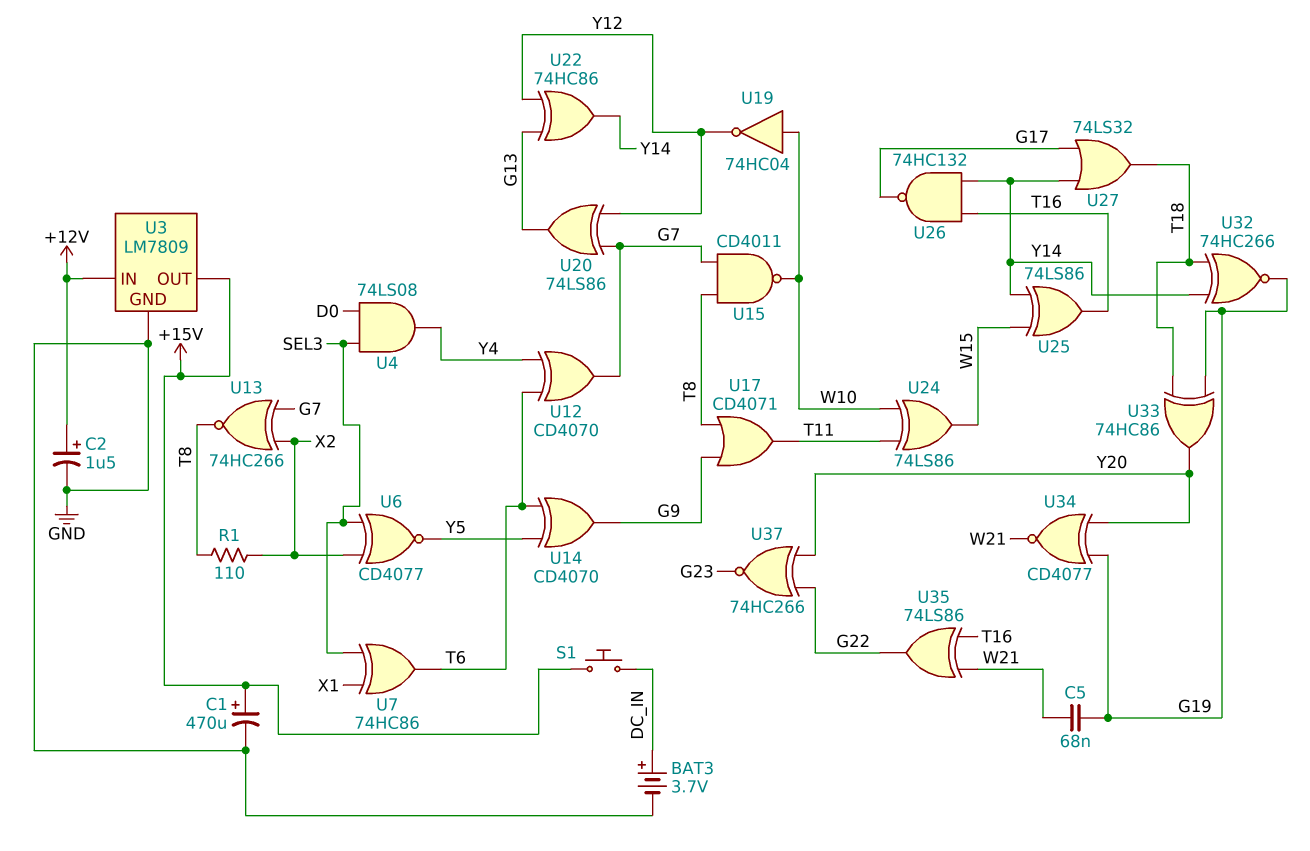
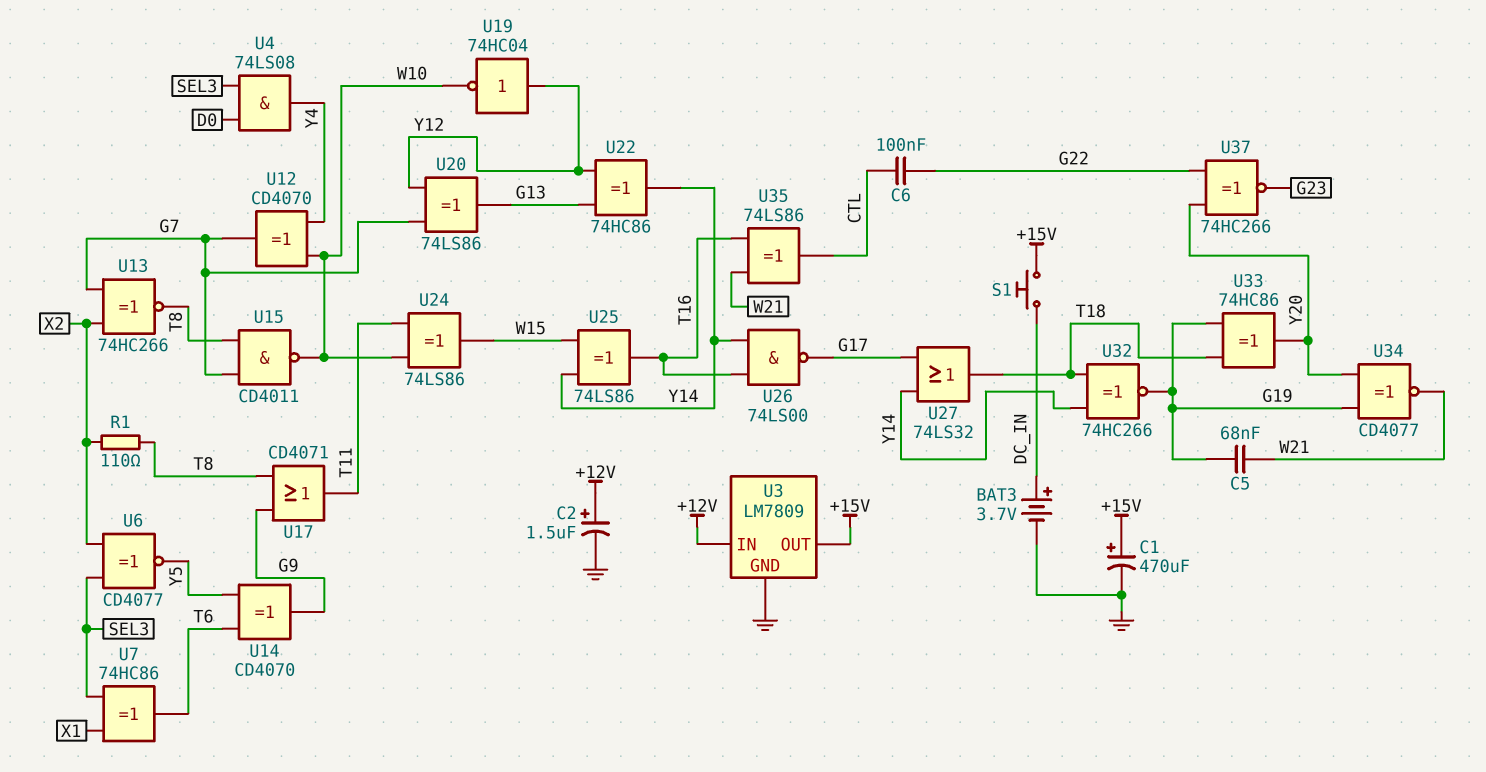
C6: none -> 100nF (CTL, G22)
U12: XOR CD4070 (in T6, in Y4, out G7) -> XOR CD4070 (in W10, in Y4, out G7)
U19: NOT 74HC04 (in W10, out Y12) -> NOT 74HC04 (in Y12, out W10)
U26: NAND 74HC132 (in T16, in Y14, out G17) -> NAND 74LS00 (in T16, in Y14, out G17)
U35: XOR 74LS86 (in T16, in W21, out G22) -> XOR 74LS86 (in T16, in W21, out CTL)

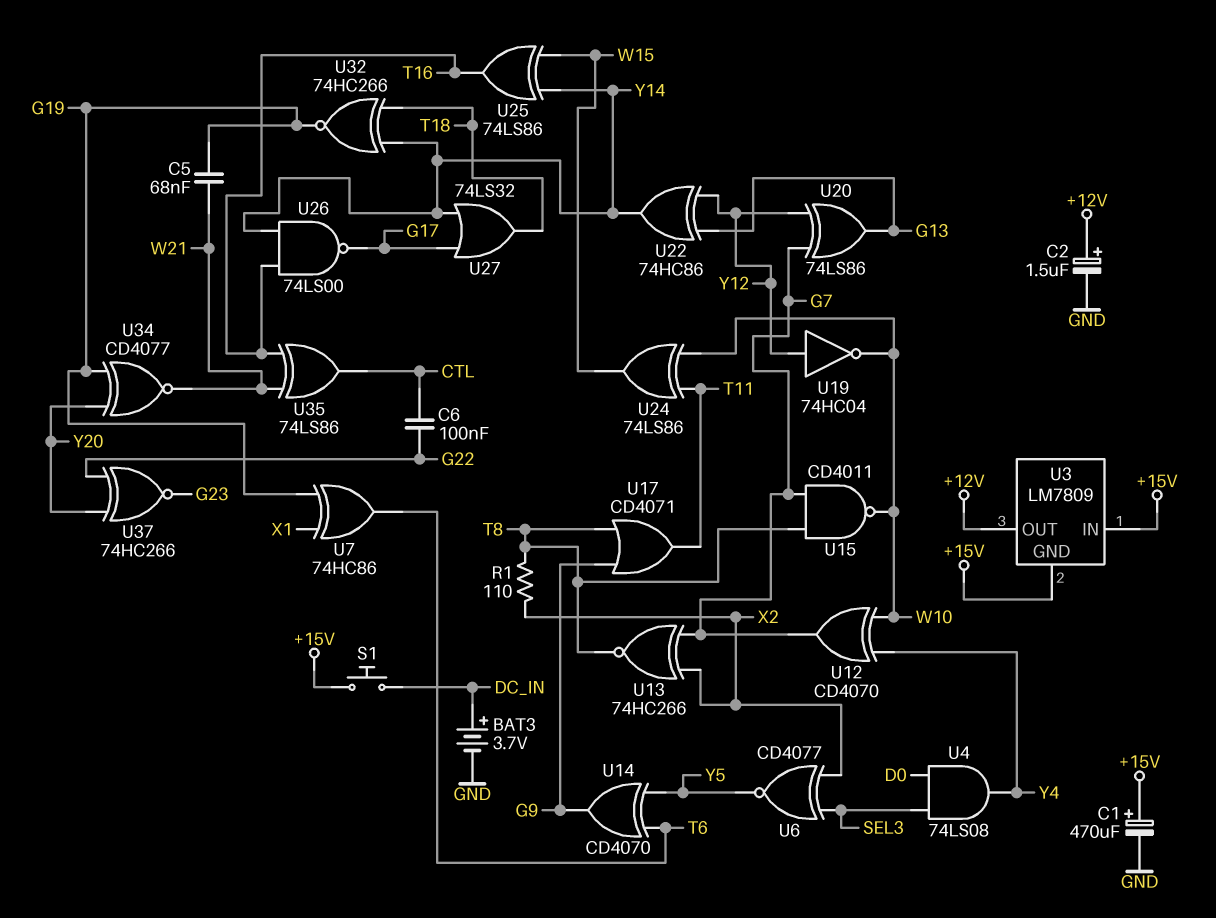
U3 pin GND: GND -> +15V
U3 pin IN: +12V -> +15V
U3 pin OUT: +15V -> +12V
U7: XOR 74HC86 (in SEL3, in X1, out T6) -> XOR 74HC86 (in G19, in X1, out T6)
U33: XOR 74HC86 (in G19, in T18, out Y20) -> none

